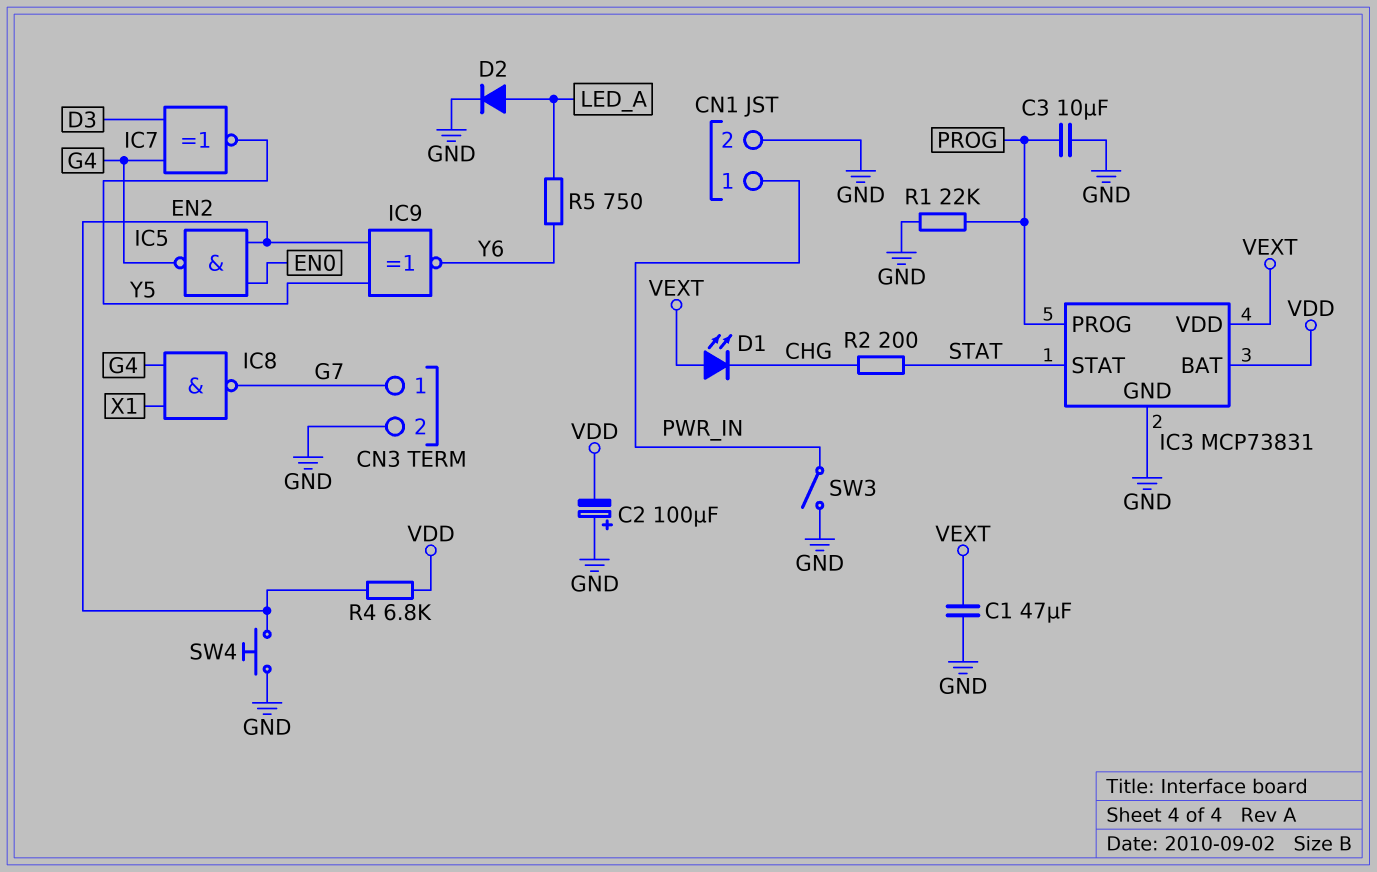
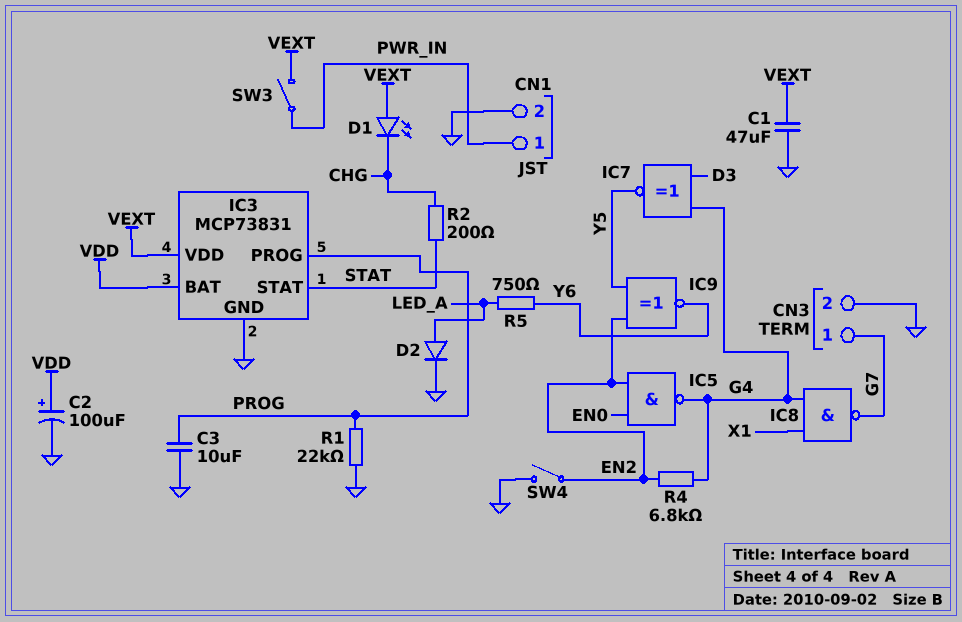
C2: 100uF (plus GND, minus VDD) -> 100uF (plus VDD, minus GND)
R4: 6.8k (EN2, VDD) -> 6.8k (EN2, G4)
SW3: switch (GND, PWR_IN) -> switch (PWR_IN, VEXT)
SW4: button (EN2, GND) -> switch (EN2, GND)

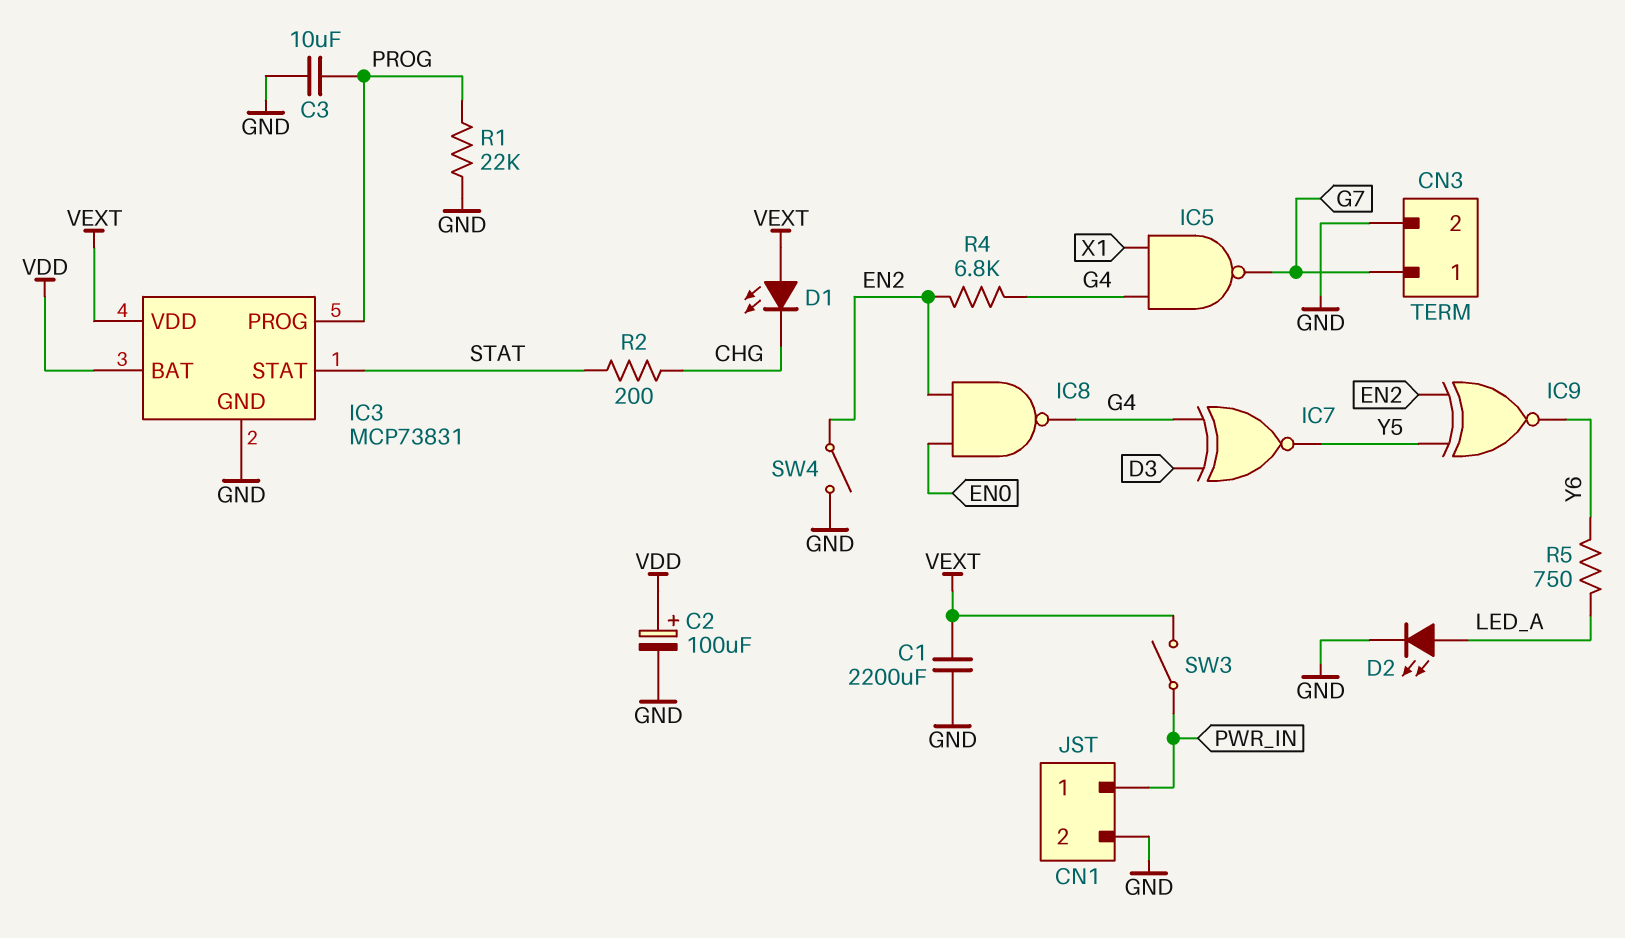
C1: 47uF (GND, VEXT) -> 2200uF (GND, VEXT)
D2: diode (A LED_A, K GND) -> LED (A LED_A, K GND)
IC5: NAND (in EN0, in EN2, out G4) -> NAND (in G4, in X1, out G7)
IC8: NAND (in G4, in X1, out G7) -> NAND (in EN0, in EN2, out G4)

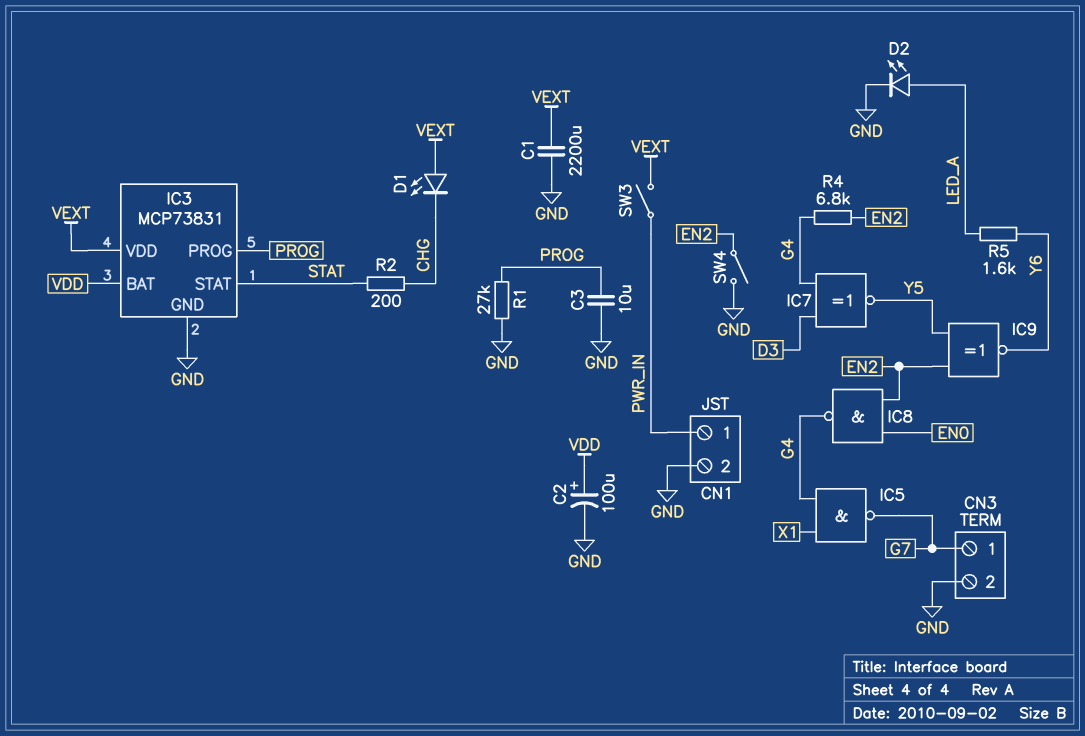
R1: 22k (GND, PROG) -> 27k (GND, PROG)
R5: 750 (LED_A, Y6) -> 1.6k (LED_A, Y6)

